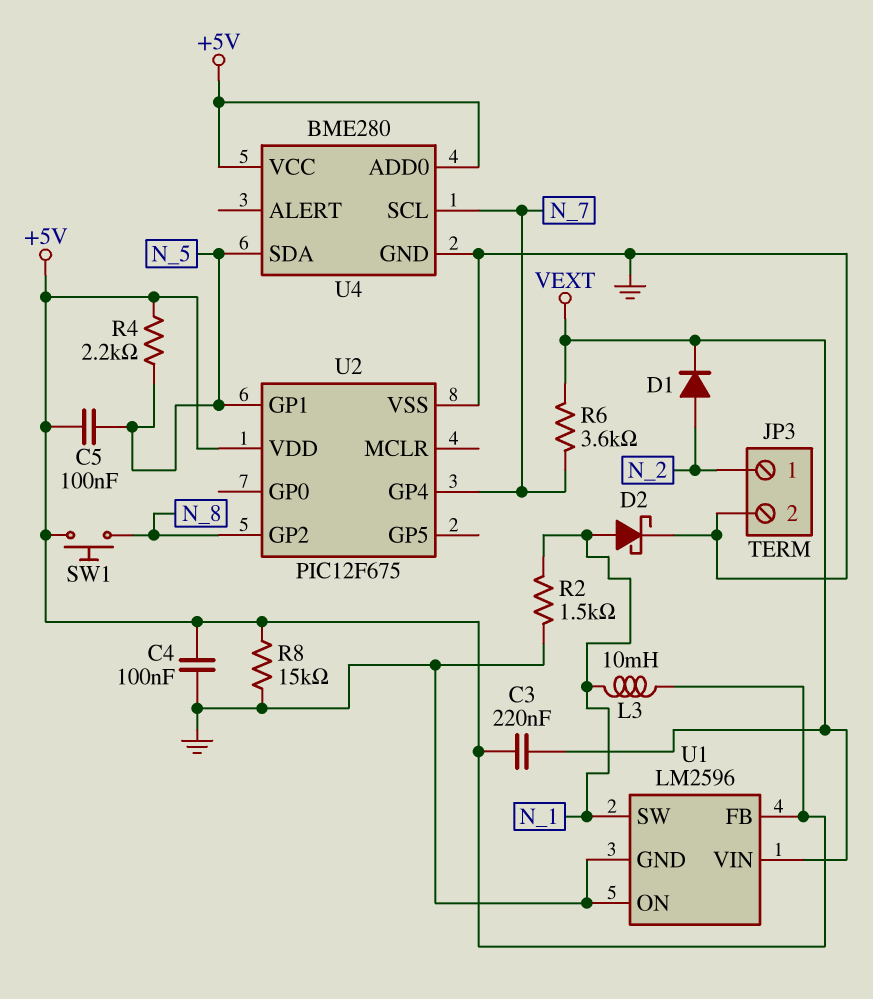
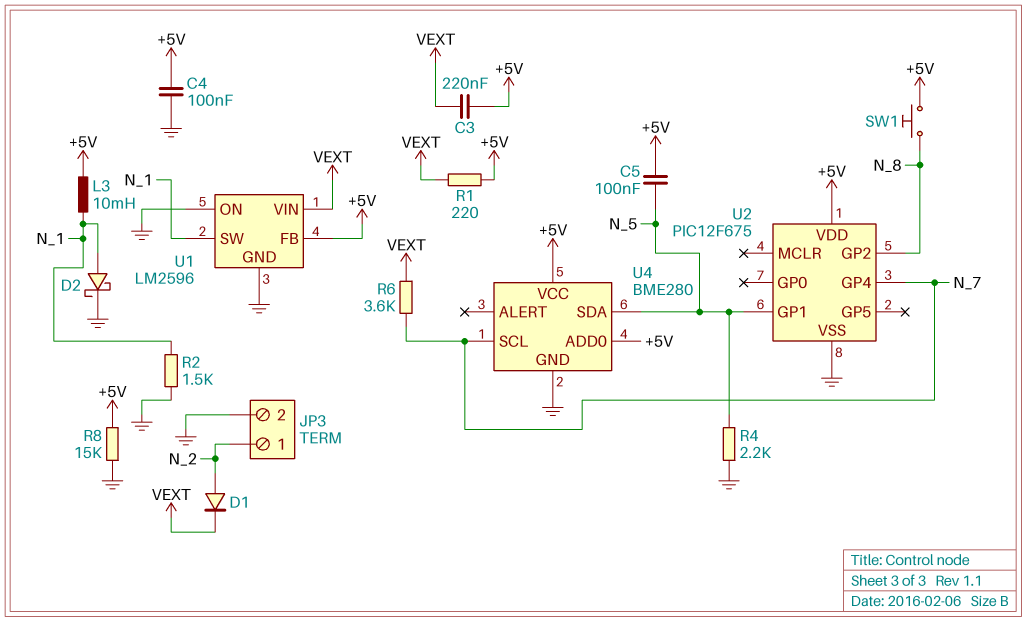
R1: none -> 220 (+5V, VEXT)
R4: 2.2k (+5V, N_5) -> 2.2k (GND, N_5)

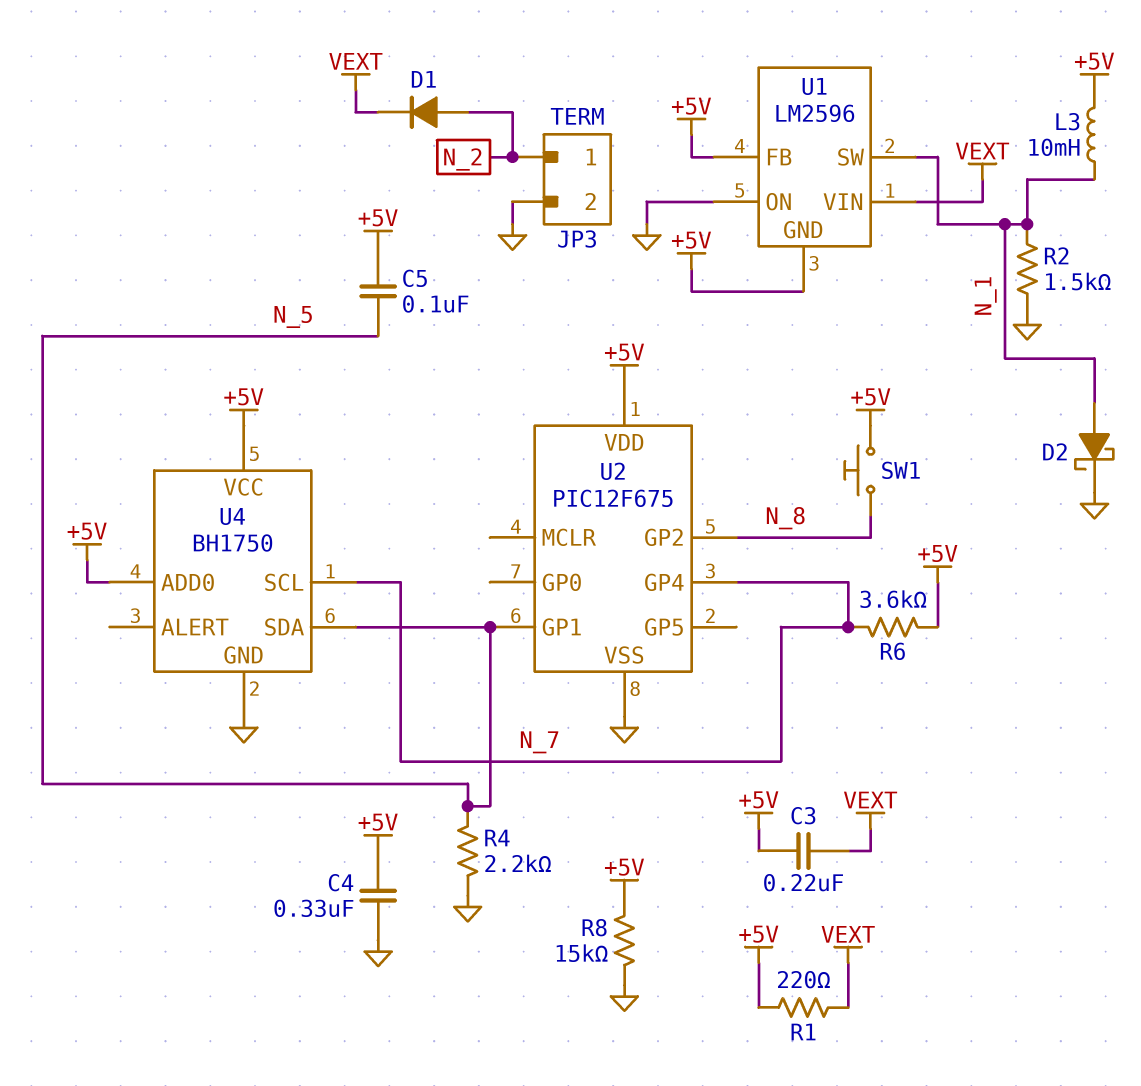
C4: 100nF (+5V, GND) -> 330nF (+5V, GND)
R6: 3.6k (N_7, VEXT) -> 3.6k (+5V, N_7)
U1 pin GND: GND -> +5V
U4: BME280 -> BH1750

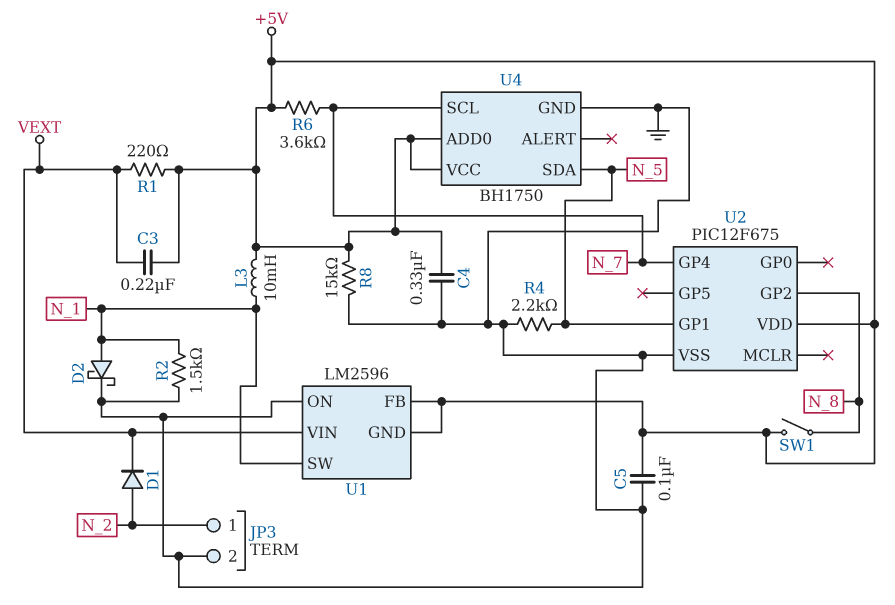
C5: 100nF (+5V, N_5) -> 100nF (+5V, GND)
SW1: button (+5V, N_8) -> switch (+5V, N_8)

